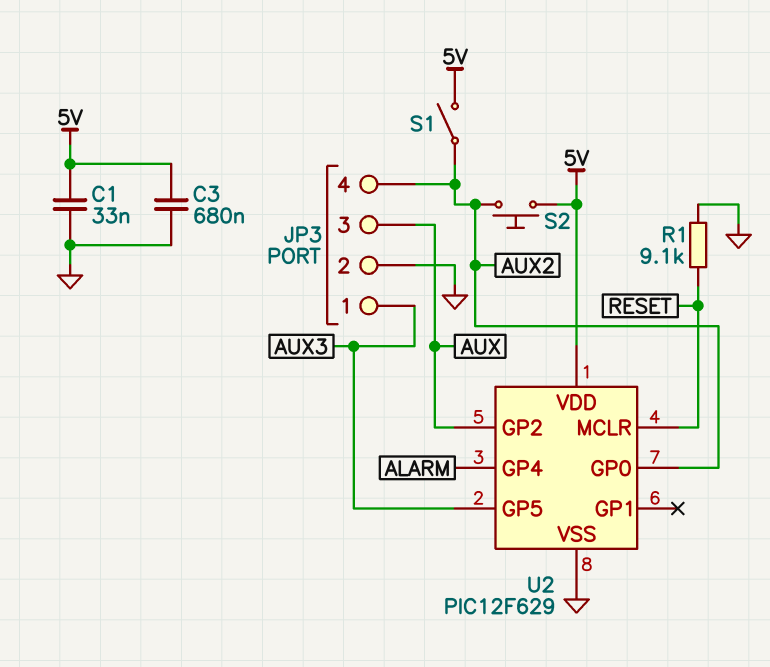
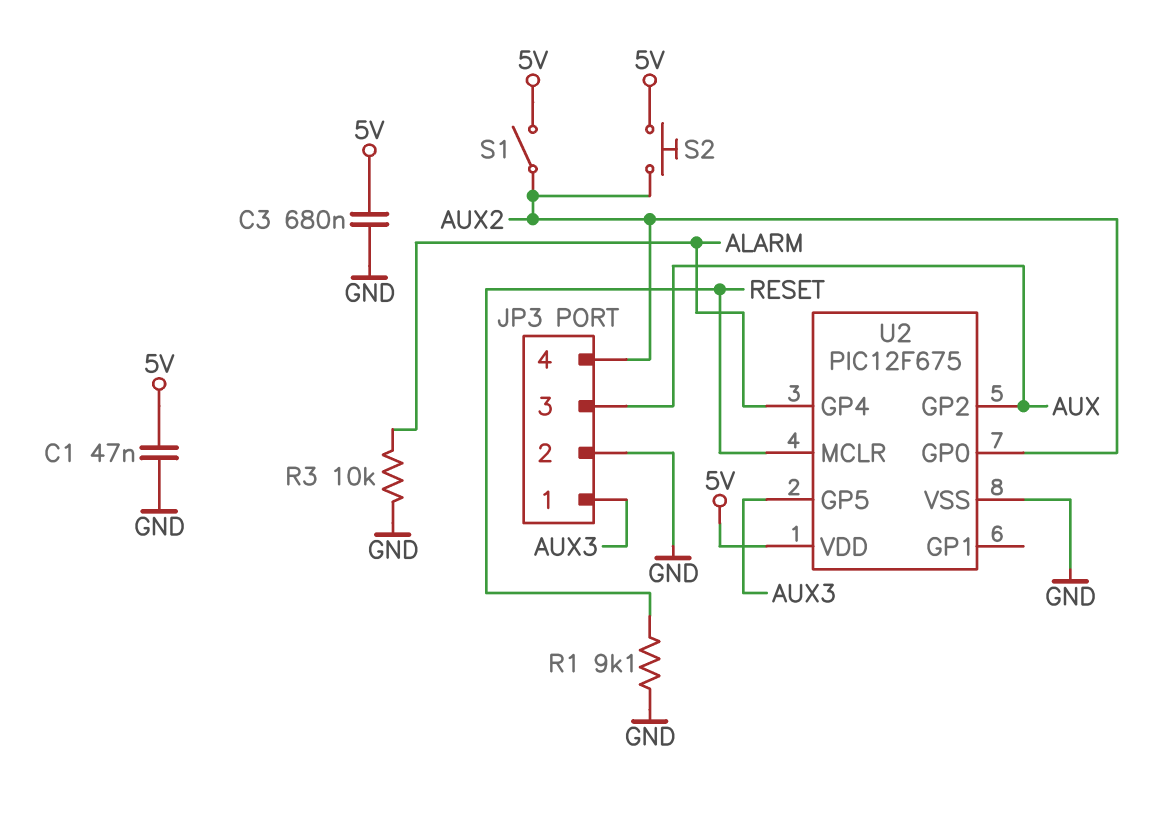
C1: 33nF (5V, GND) -> 47nF (5V, GND)
R3: none -> 10k (ALARM, GND)
U2: PIC12F629 -> PIC12F675

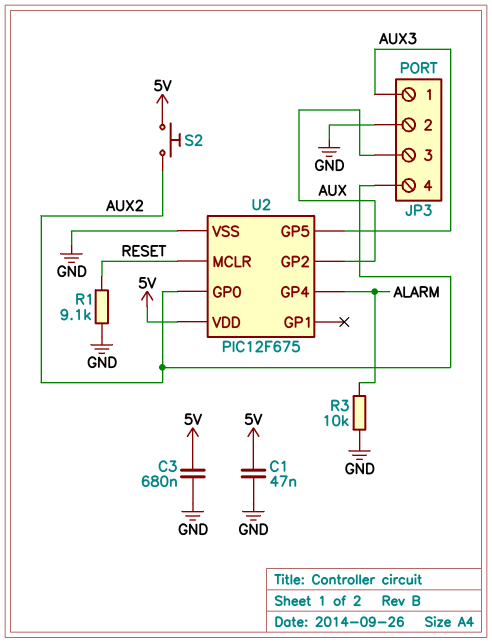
S1: switch (5V, AUX2) -> none

